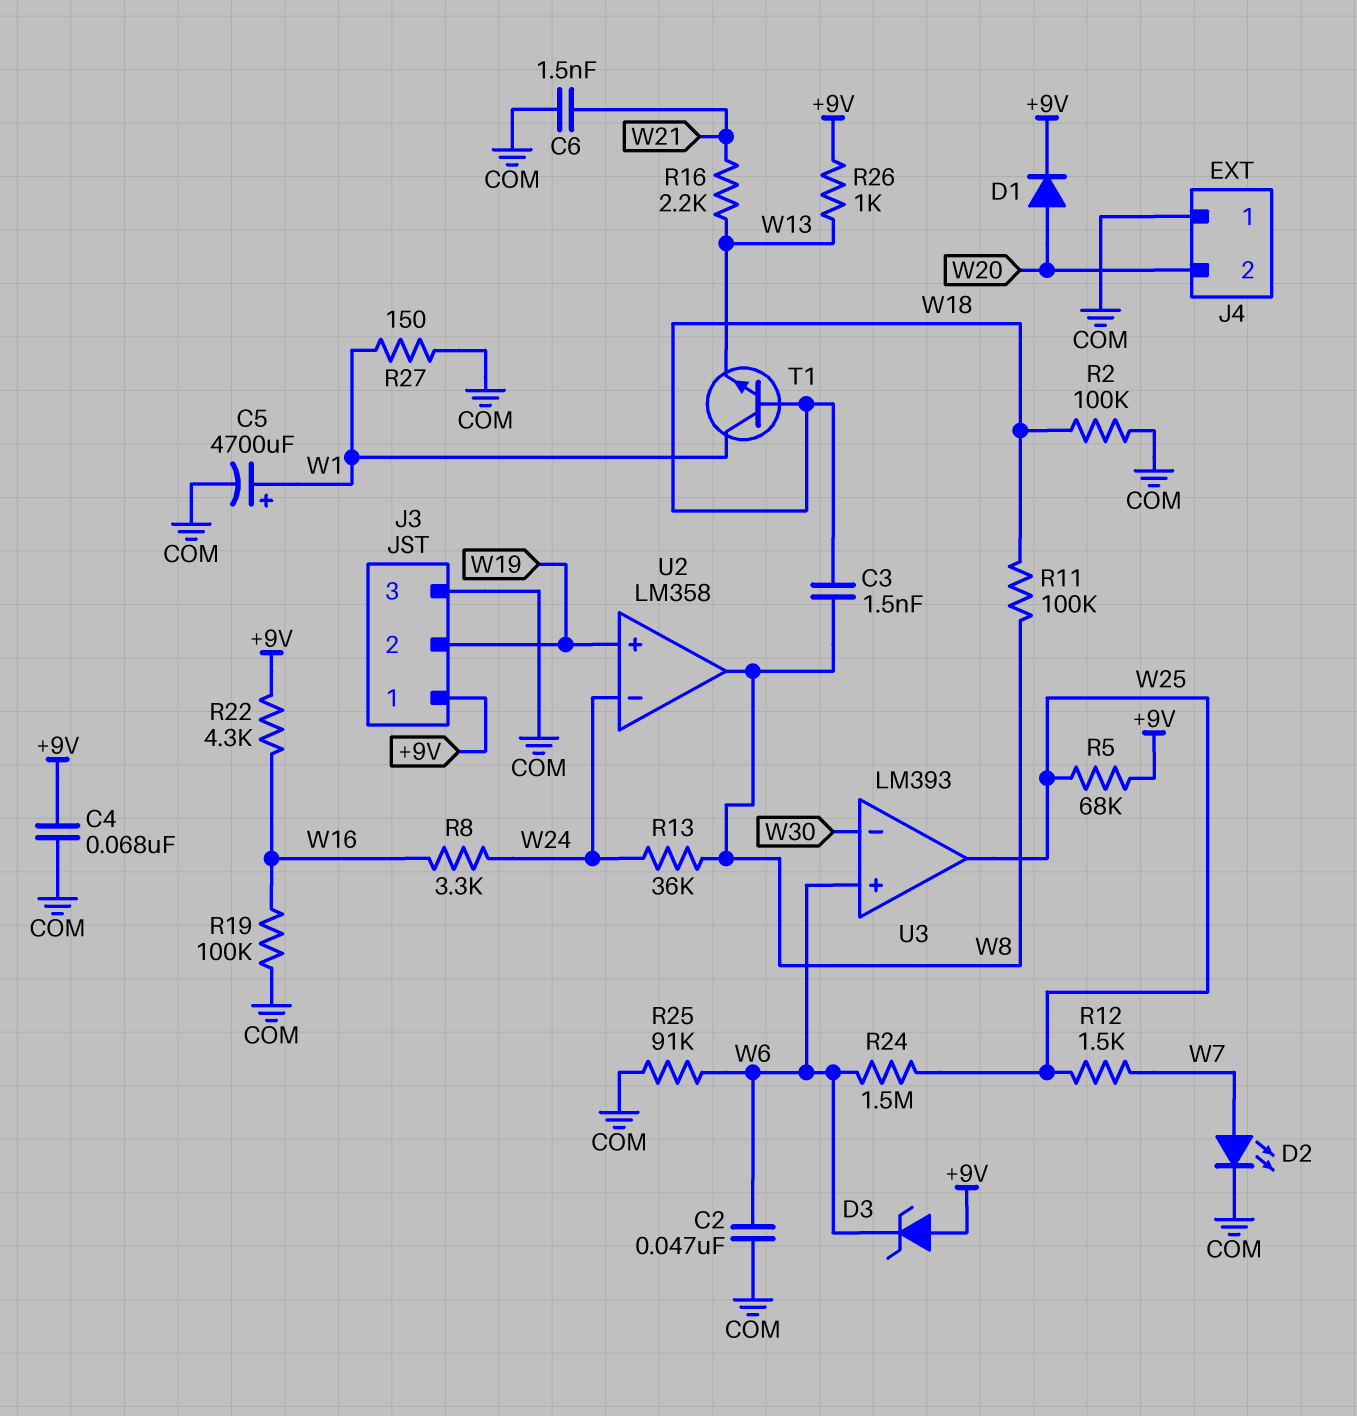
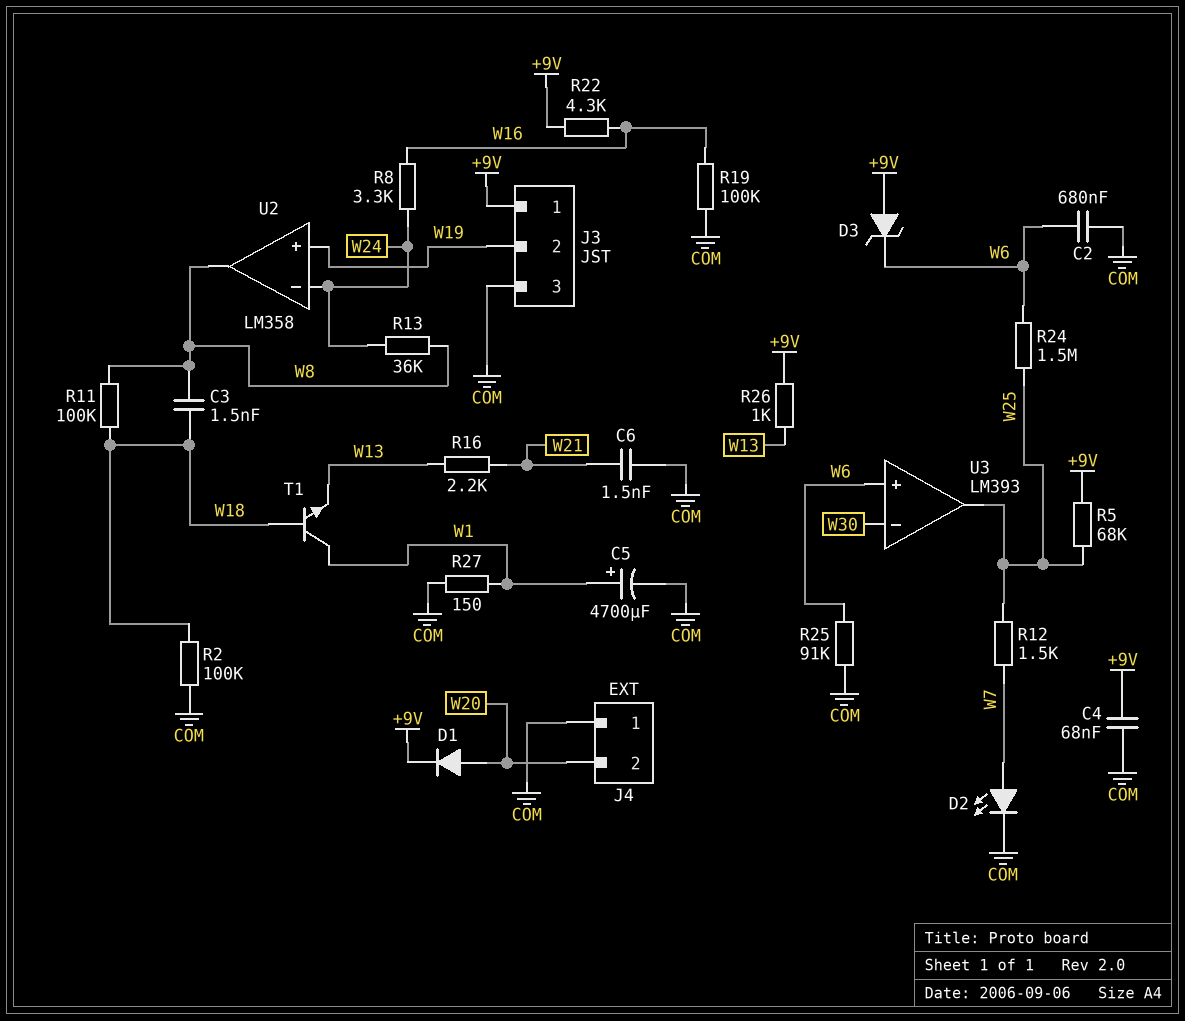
C2: 47nF (COM, W6) -> 680nF (COM, W6)

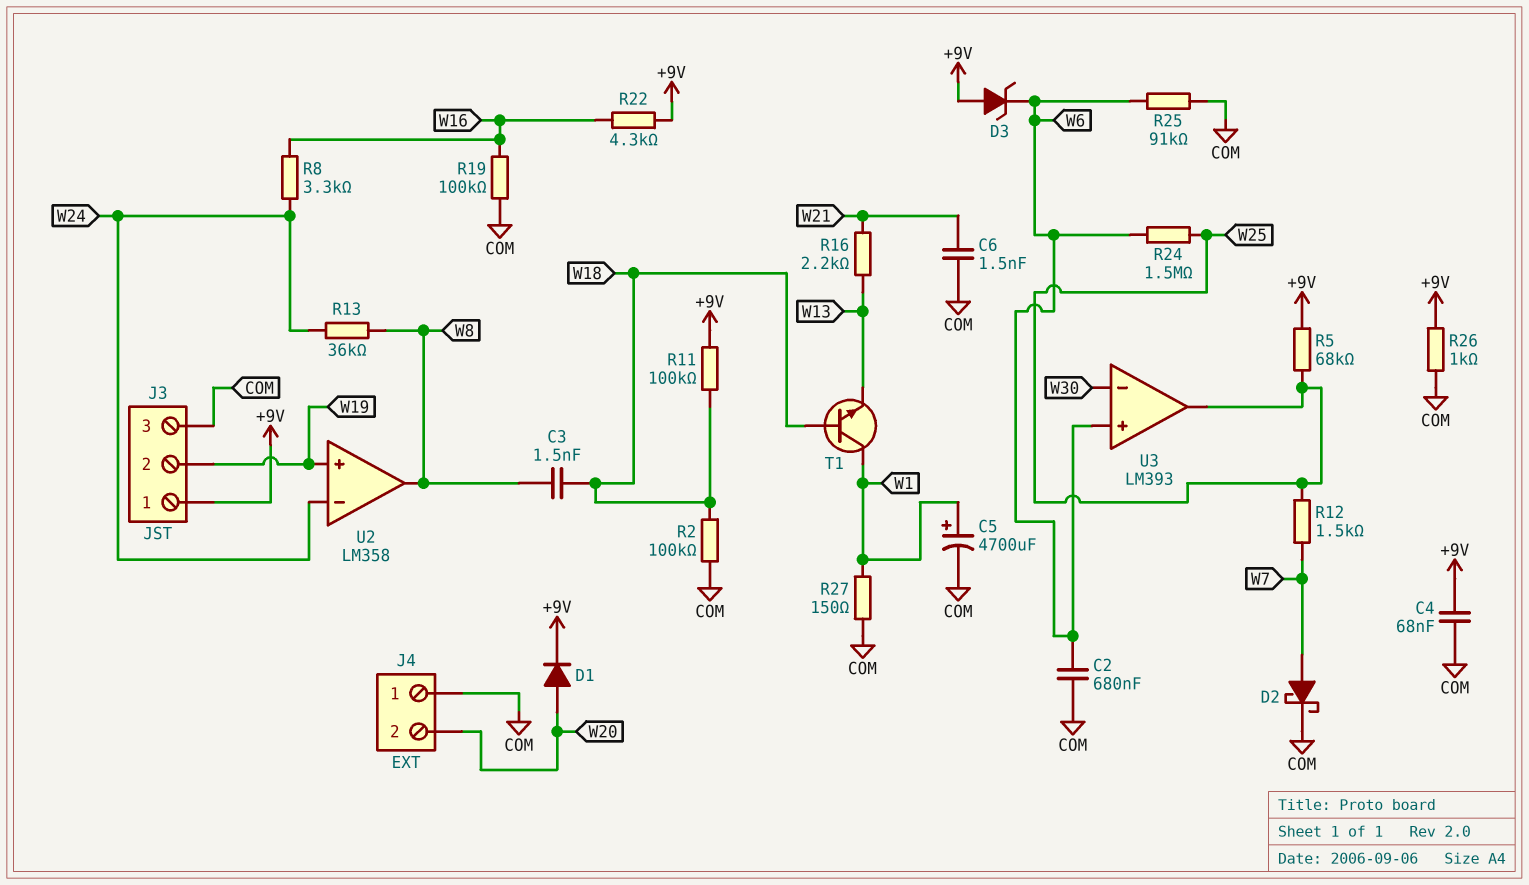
D2: LED (A W7, K COM) -> schottky (A W7, K COM)
R11: 100k (W8, W18) -> 100k (+9V, W18)
R26: 1k (+9V, W13) -> 1k (+9V, COM)

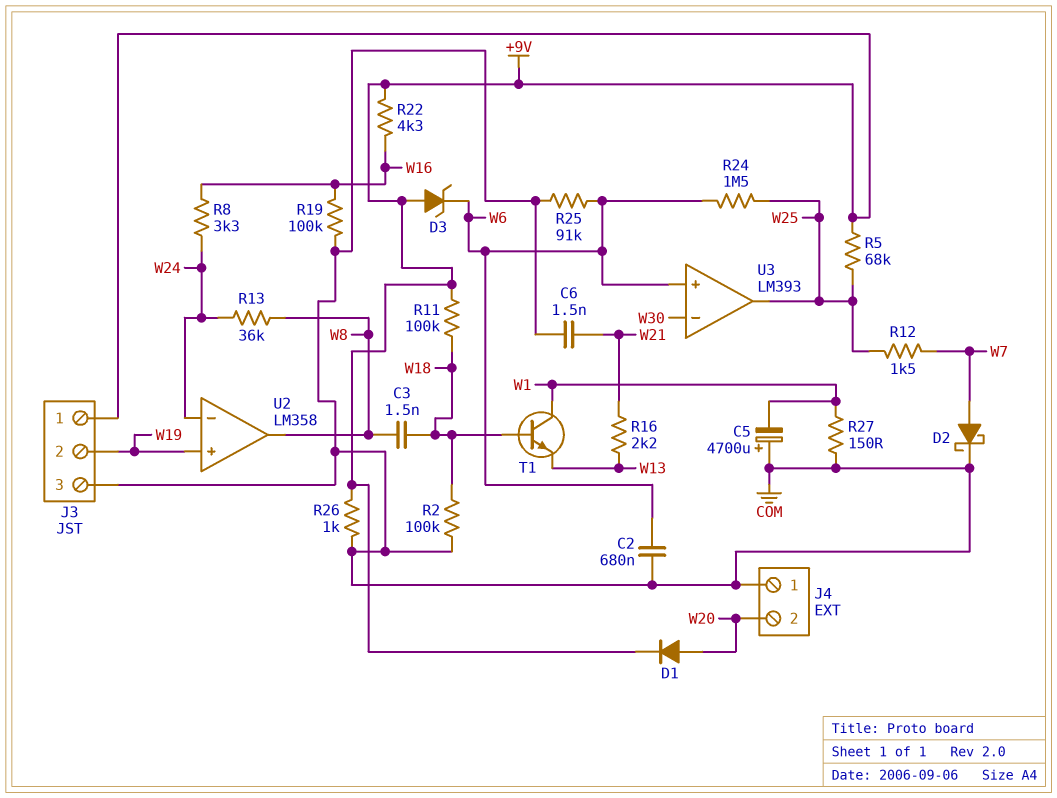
C4: 68nF (+9V, COM) -> none
C5: 4700uF (plus W1, minus COM) -> 4700uF (plus COM, minus W1)

